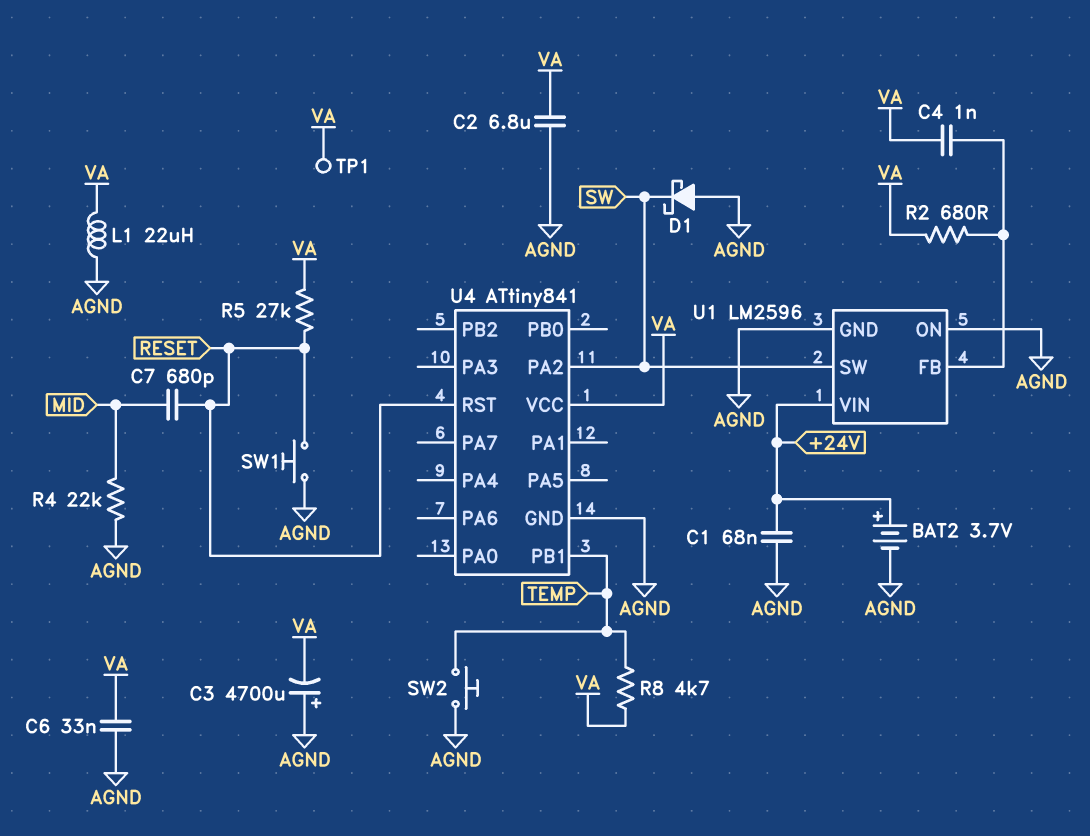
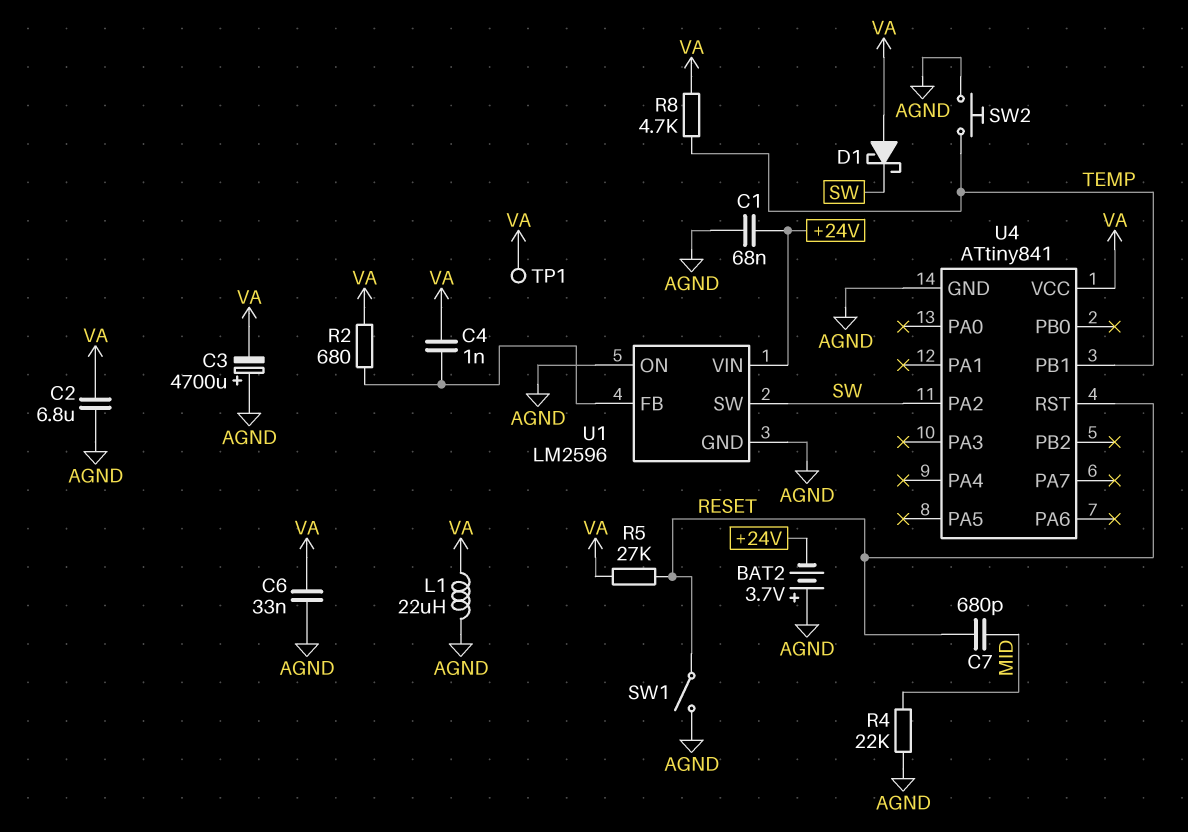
BAT2: 3.7V (plus +24V, minus AGND) -> 3.7V (plus AGND, minus +24V)
D1: schottky (A AGND, K SW) -> schottky (A VA, K SW)
SW1: button (AGND, RESET) -> switch (AGND, RESET)

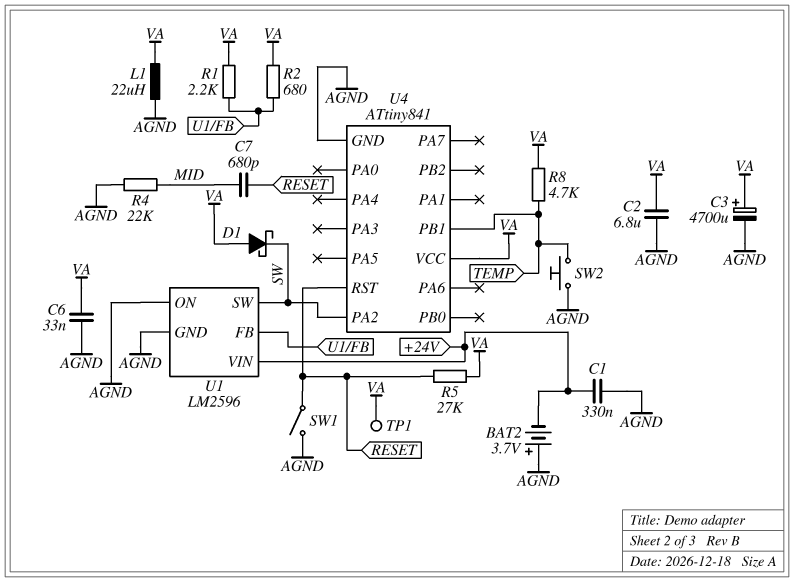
C1: 68nF (+24V, AGND) -> 330nF (+24V, AGND)
C3: 4700uF (plus AGND, minus VA) -> 4700uF (plus VA, minus AGND)
C4: 1nF (U1/FB, VA) -> none
R1: none -> 2.2k (U1/FB, VA)

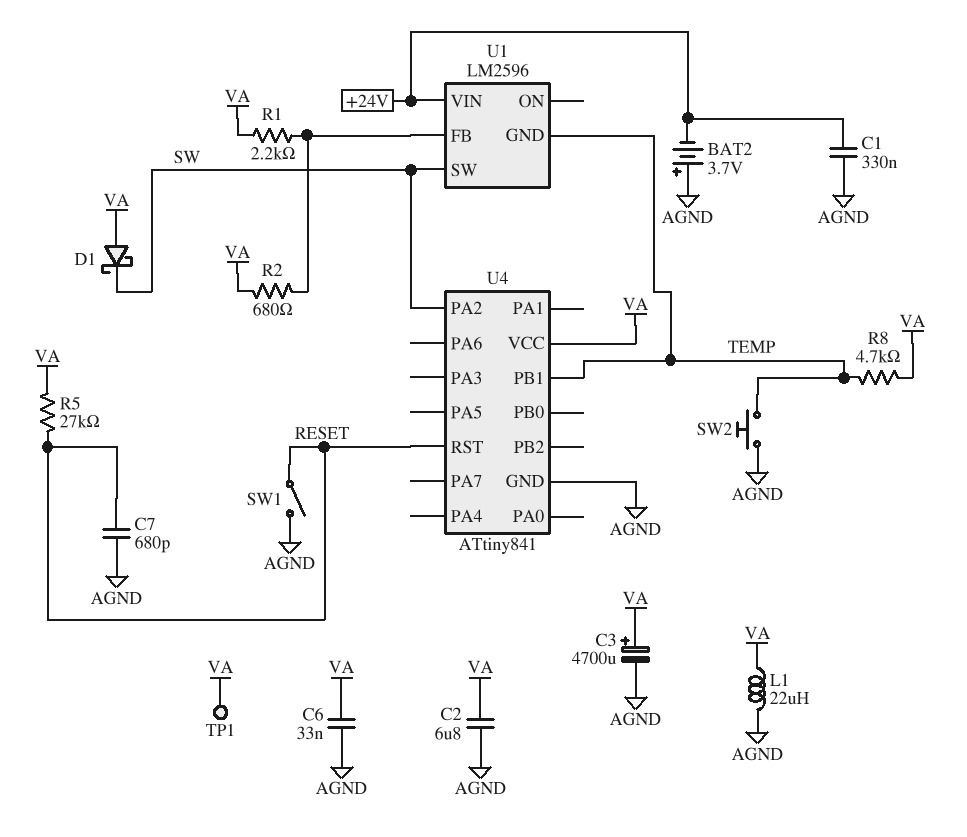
C7: 680pF (MID, RESET) -> 680pF (AGND, RESET)
R4: 22k (AGND, MID) -> none
U1 pin GND: AGND -> TEMP
U1 pin ON: AGND -> none

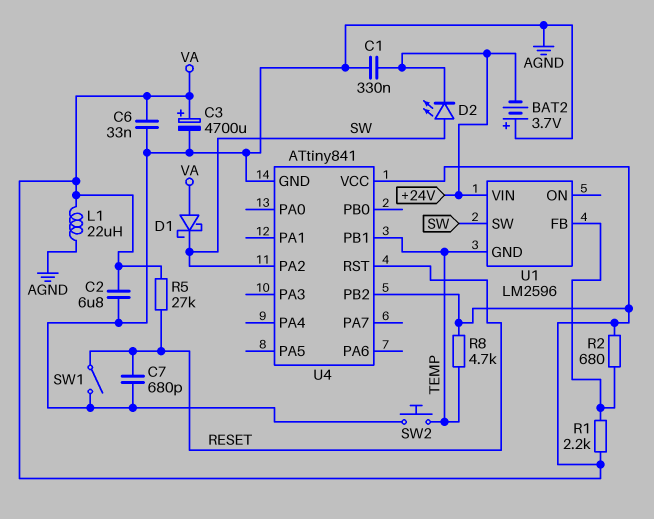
D2: none -> LED (A SW, K +24V)
TP1: test point (VA) -> none
U4 pin PB2: none -> VA

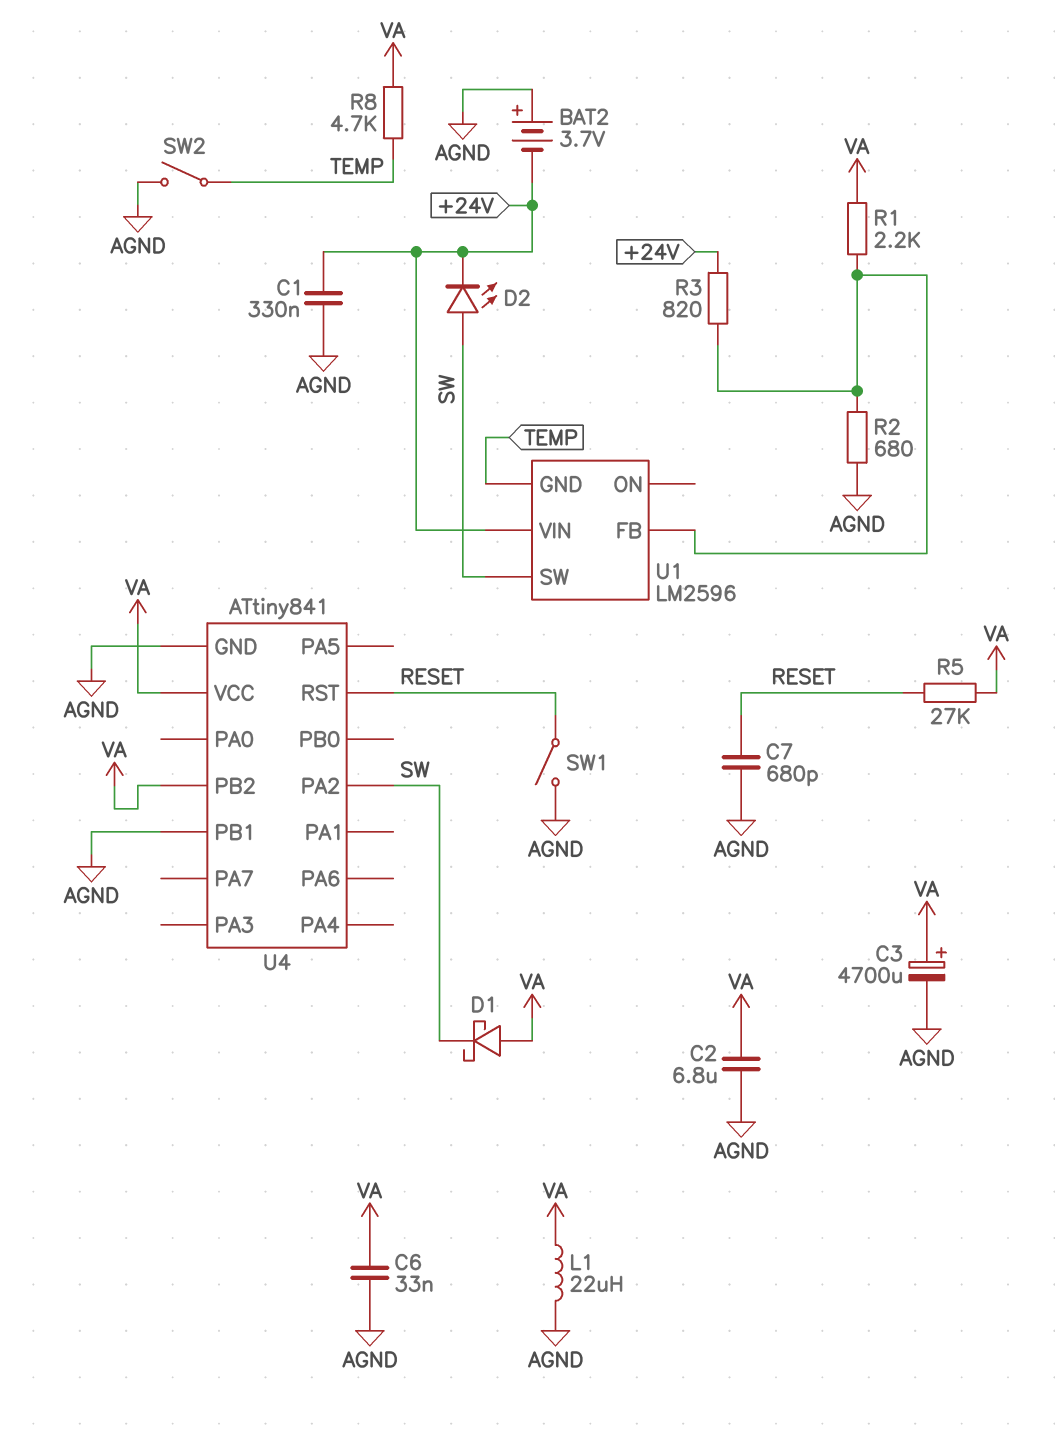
R2: 680 (U1/FB, VA) -> 680 (AGND, U1/FB)
R3: none -> 820 (+24V, U1/FB)
SW2: button (AGND, TEMP) -> switch (AGND, TEMP)
U4 pin PB1: TEMP -> AGND

